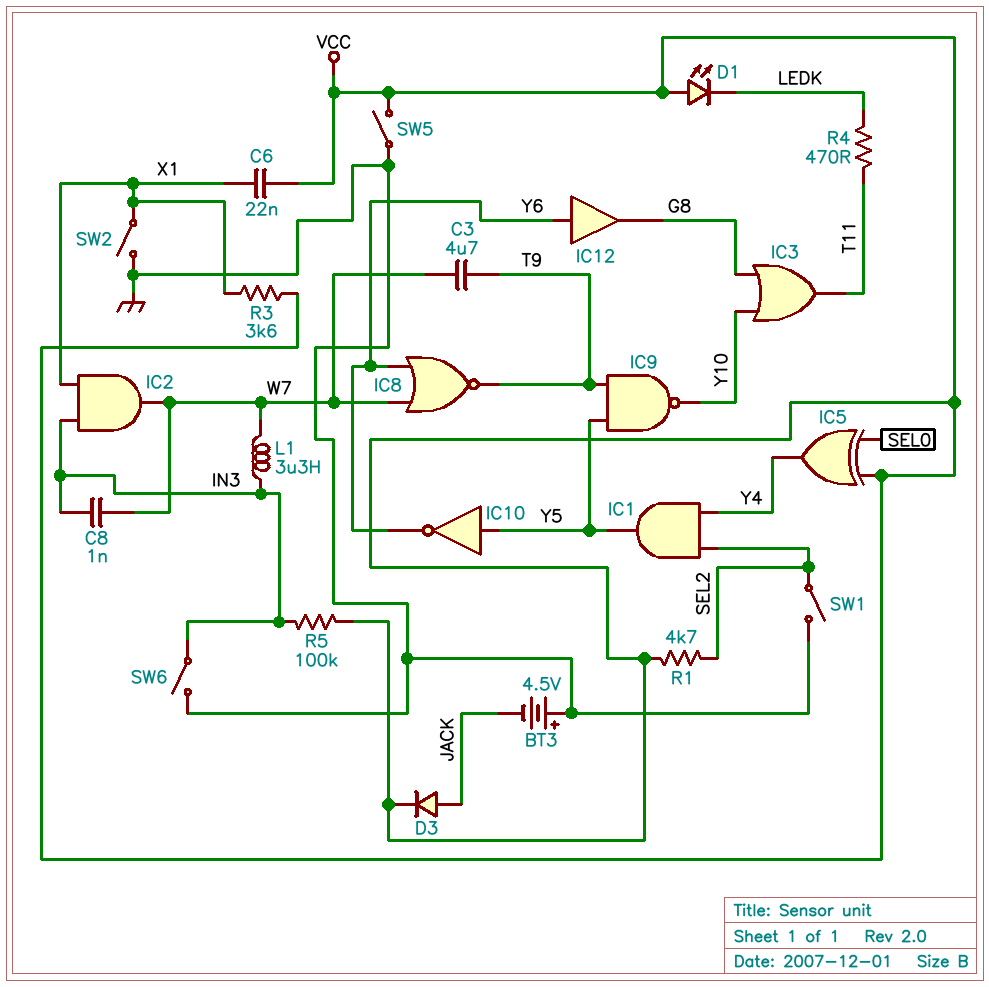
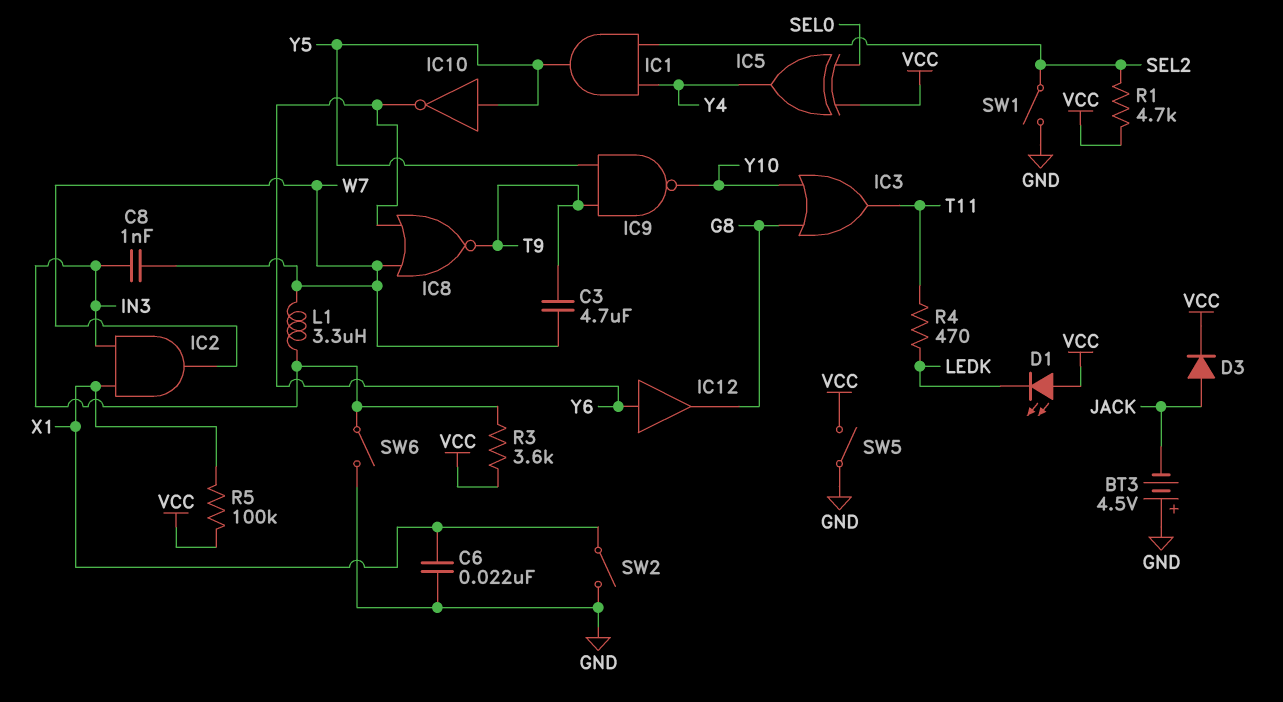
C6: 22nF (VCC, X1) -> 22nF (GND, X1)
R3: 3.6k (VCC, X1) -> 3.6k (IN3, VCC)
R5: 100k (IN3, VCC) -> 100k (VCC, X1)

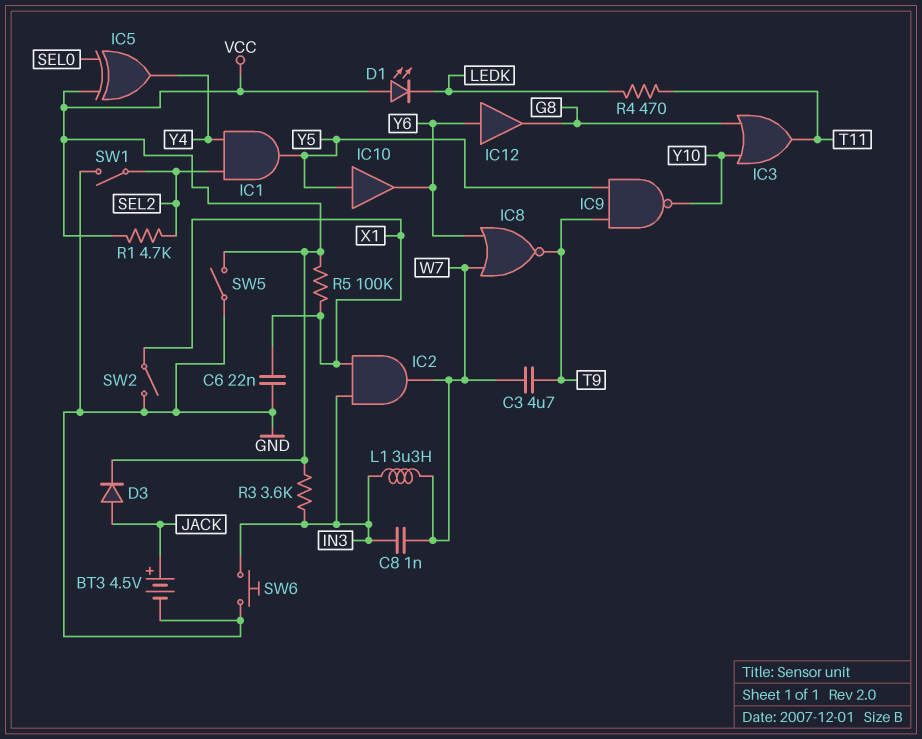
BT3: 4.5V (plus GND, minus JACK) -> 4.5V (plus JACK, minus GND)
IC10: NOT (in Y5, out Y6) -> buffer (in Y5, out Y6)
SW6: switch (GND, IN3) -> button (GND, IN3)

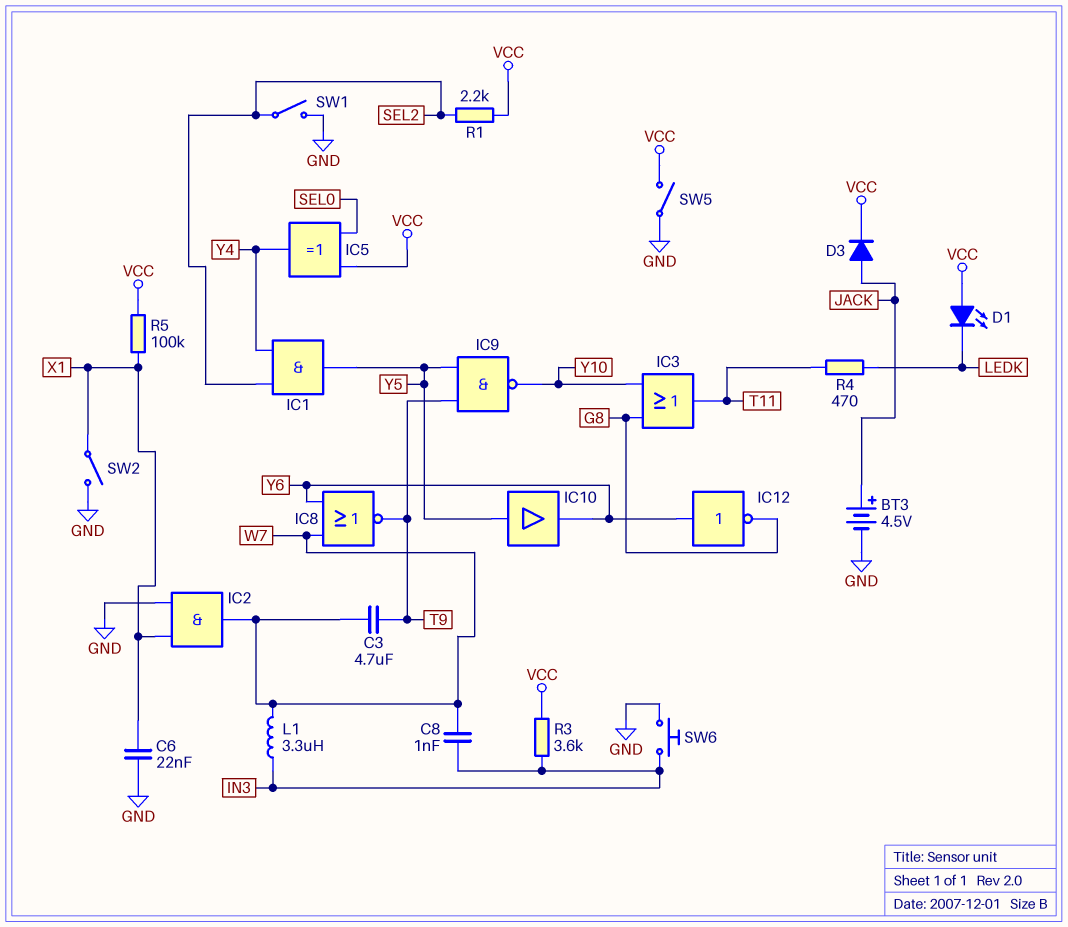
IC2: AND (in IN3, in X1, out W7) -> AND (in GND, in X1, out W7)
IC12: buffer (in Y6, out G8) -> NOT (in Y6, out G8)
R1: 4.7k (SEL2, VCC) -> 2.2k (SEL2, VCC)

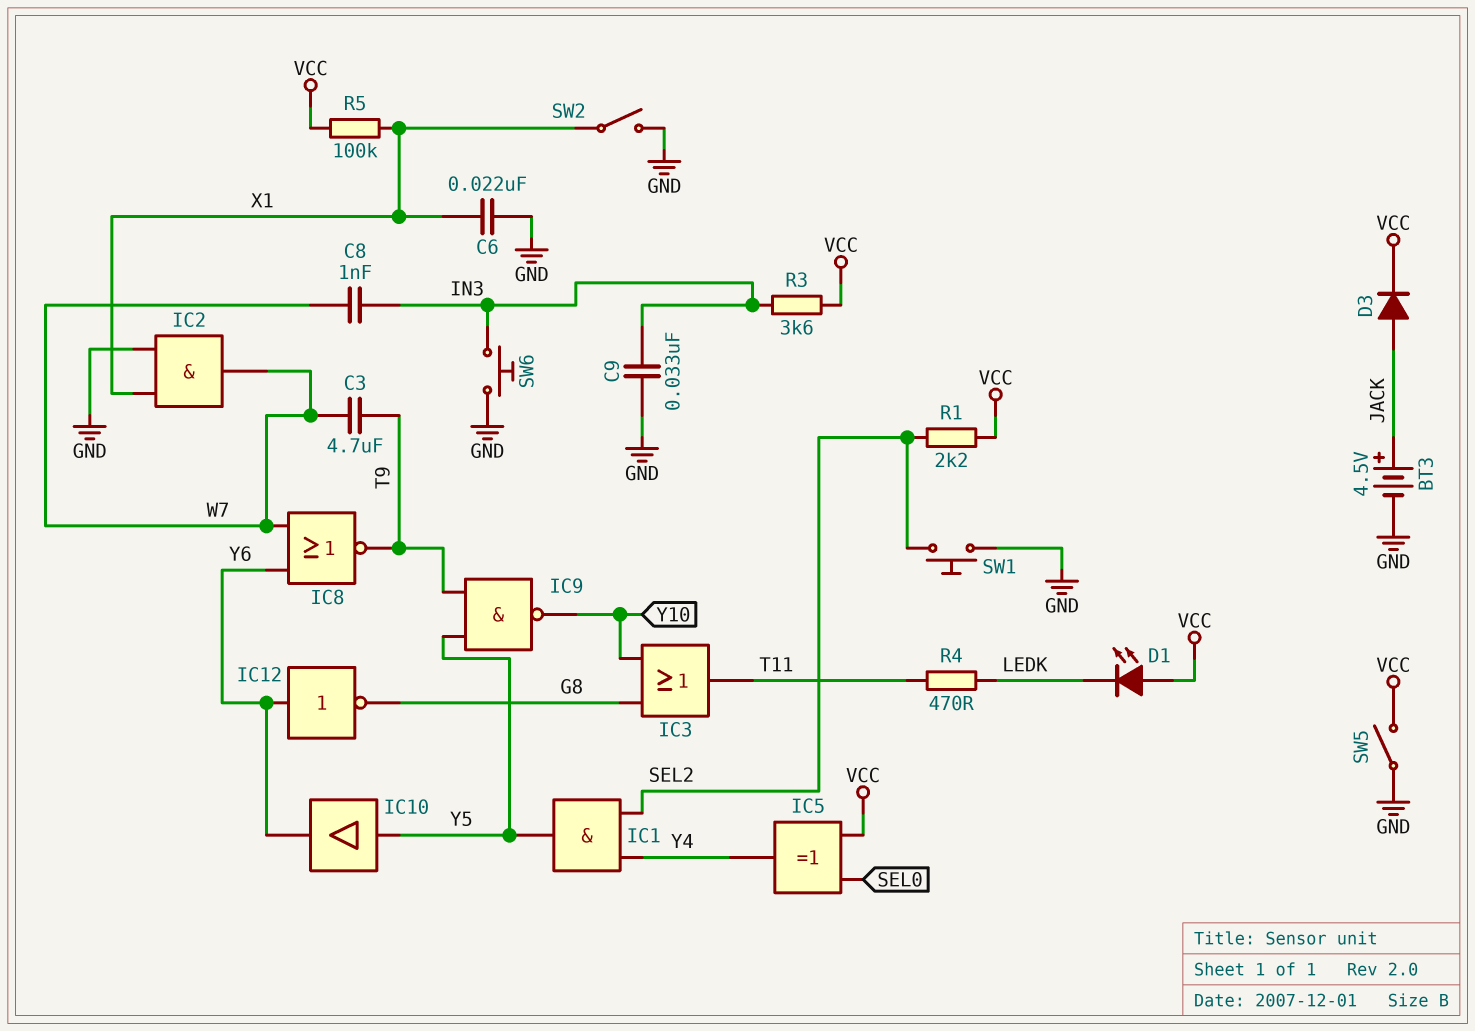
C9: none -> 33nF (GND, IN3)
L1: 3.3uH (IN3, W7) -> none
SW1: switch (GND, SEL2) -> button (GND, SEL2)

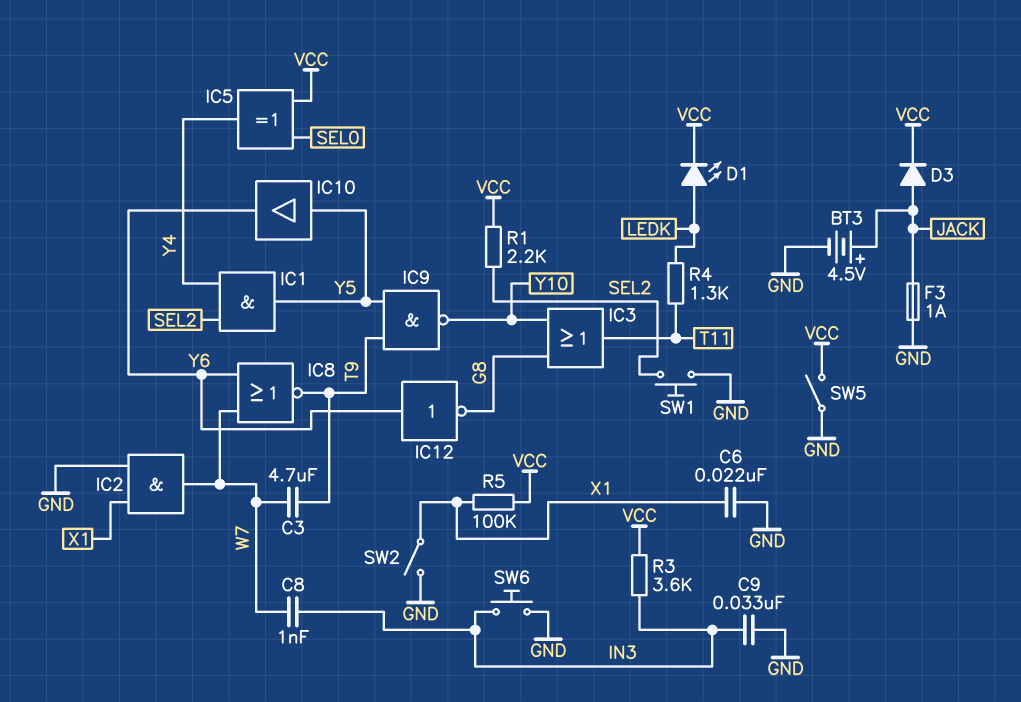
D1: LED (A VCC, K LEDK) -> LED (A LEDK, K VCC)
F3: none -> 1A (GND, JACK)
R4: 470 (LEDK, T11) -> 1.3k (LEDK, T11)

